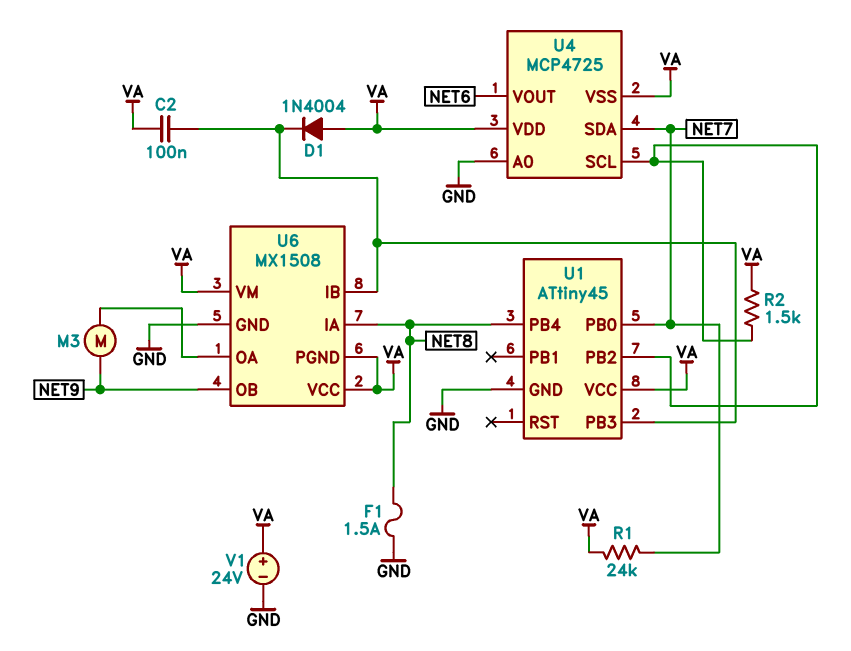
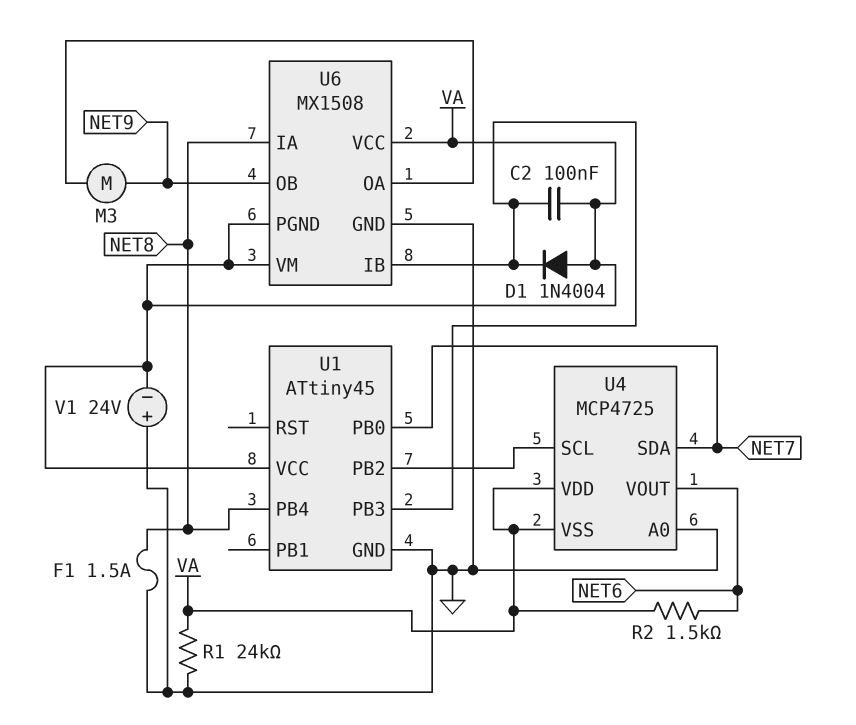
R1: 24k (NET7, VA) -> 24k (GND, VA)
R2: 1.5k (U1/PB2, VA) -> 1.5k (NET6, VA)
V1: 24V (plus VA, minus GND) -> 24V (plus GND, minus VA)

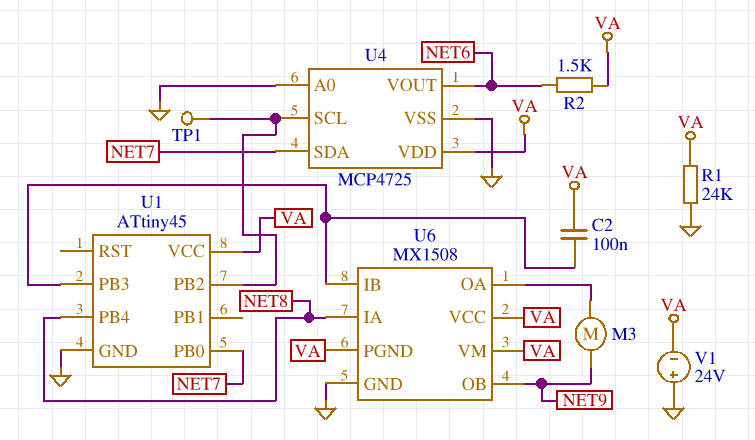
D1: diode 1N4004 (A VA, K U1/PB3) -> none
F1: 1.5A (GND, NET8) -> none
TP1: none -> test point (U1/PB2)
U4 pin VSS: VA -> GND

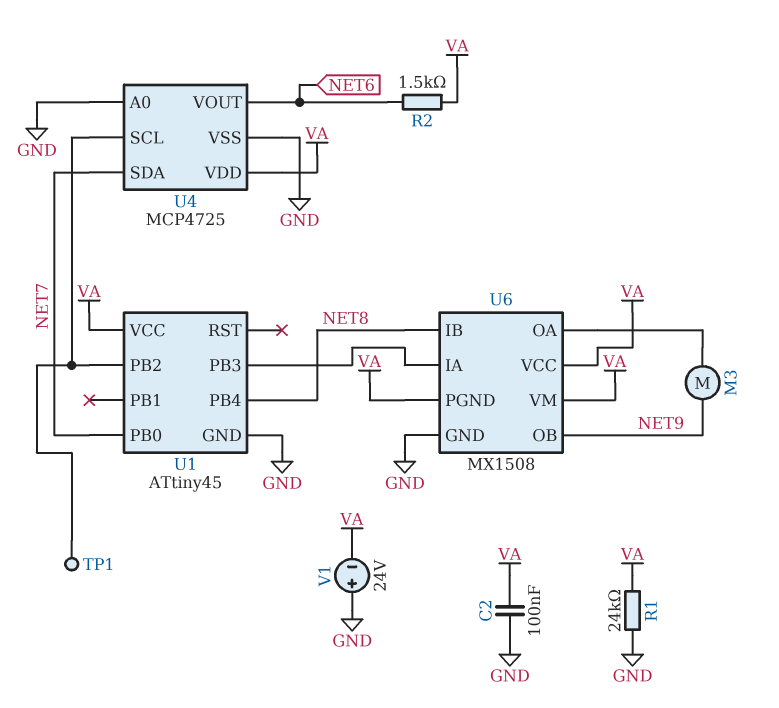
C2: 100nF (U1/PB3, VA) -> 100nF (GND, VA)
U6 pin IA: NET8 -> U1/PB3
U6 pin IB: U1/PB3 -> NET8

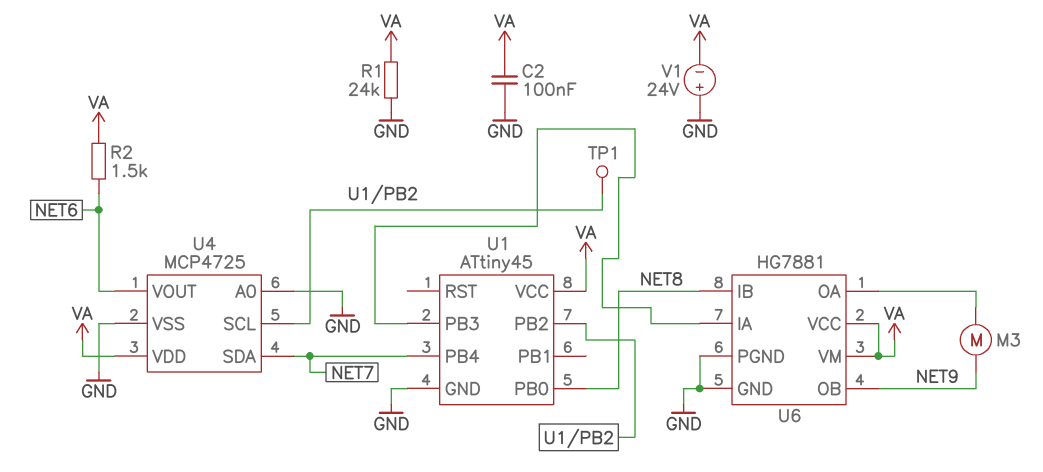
U1 pin PB0: NET7 -> NET8
U1 pin PB4: NET8 -> NET7
U6: MX1508 -> HG7881
U6 pin PGND: VA -> GND

